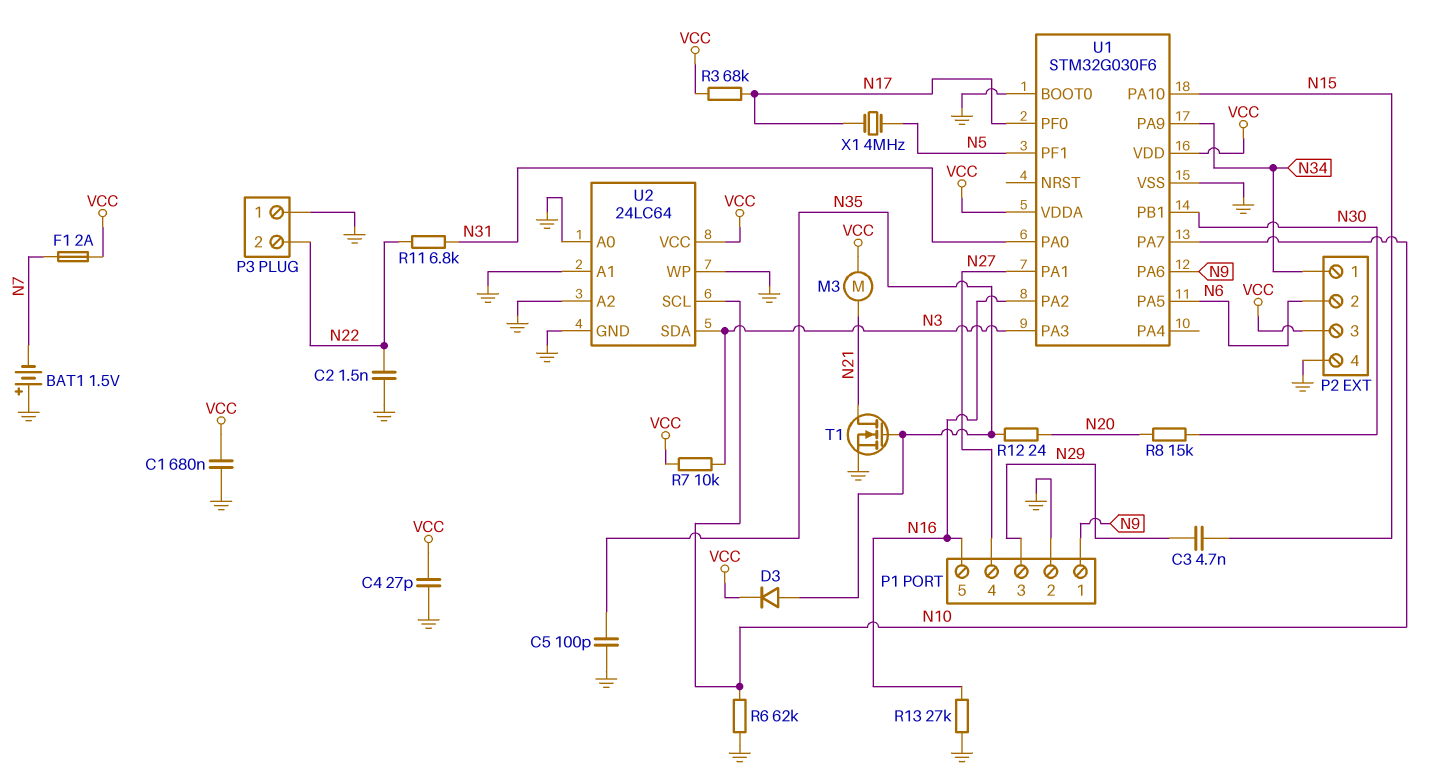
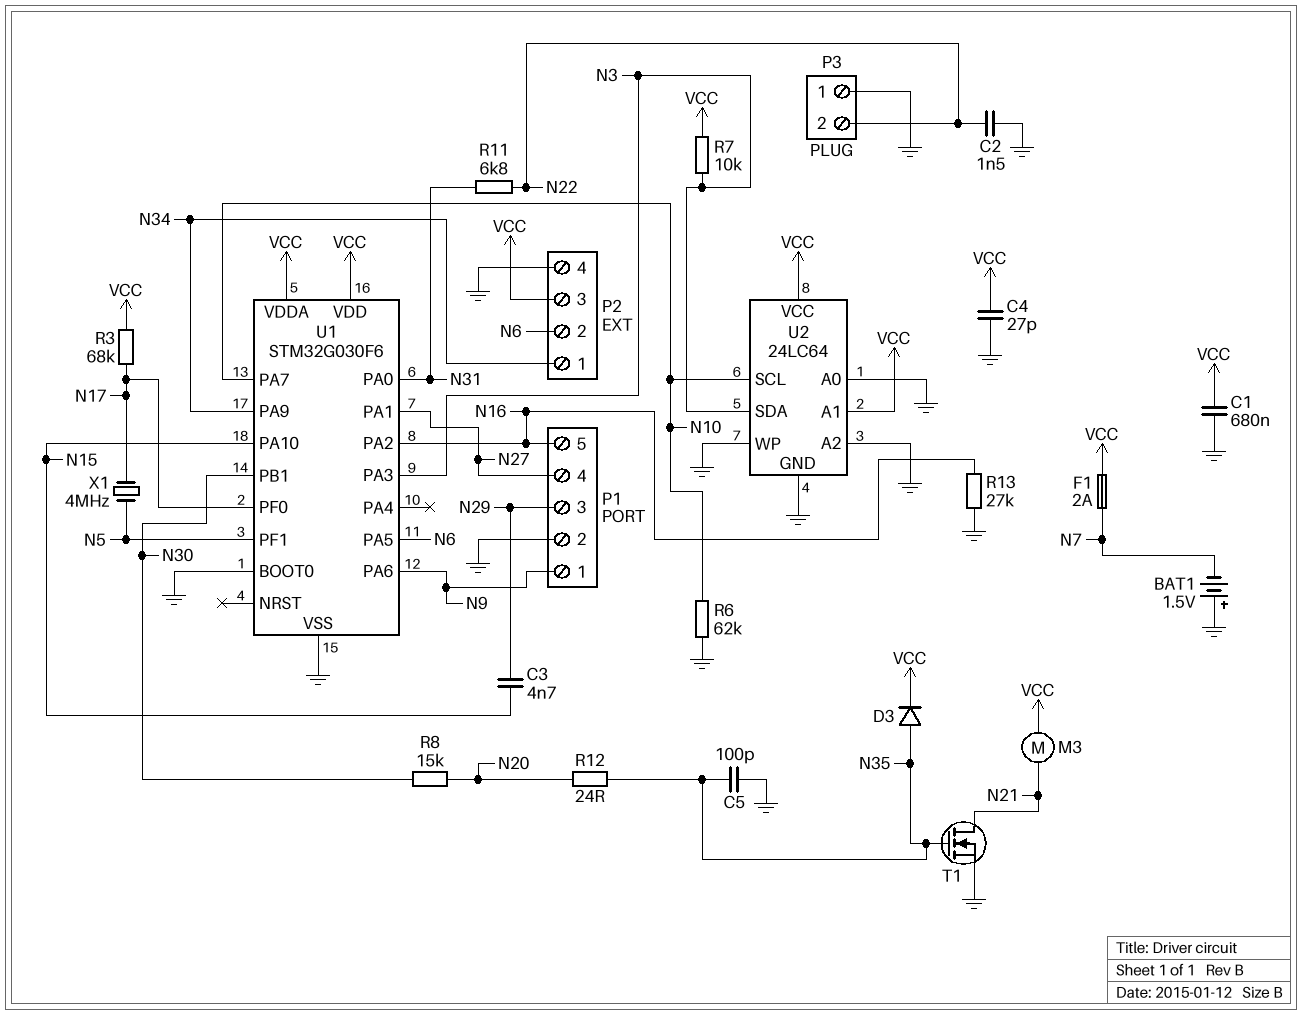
U2 pin A1: GND -> VCC

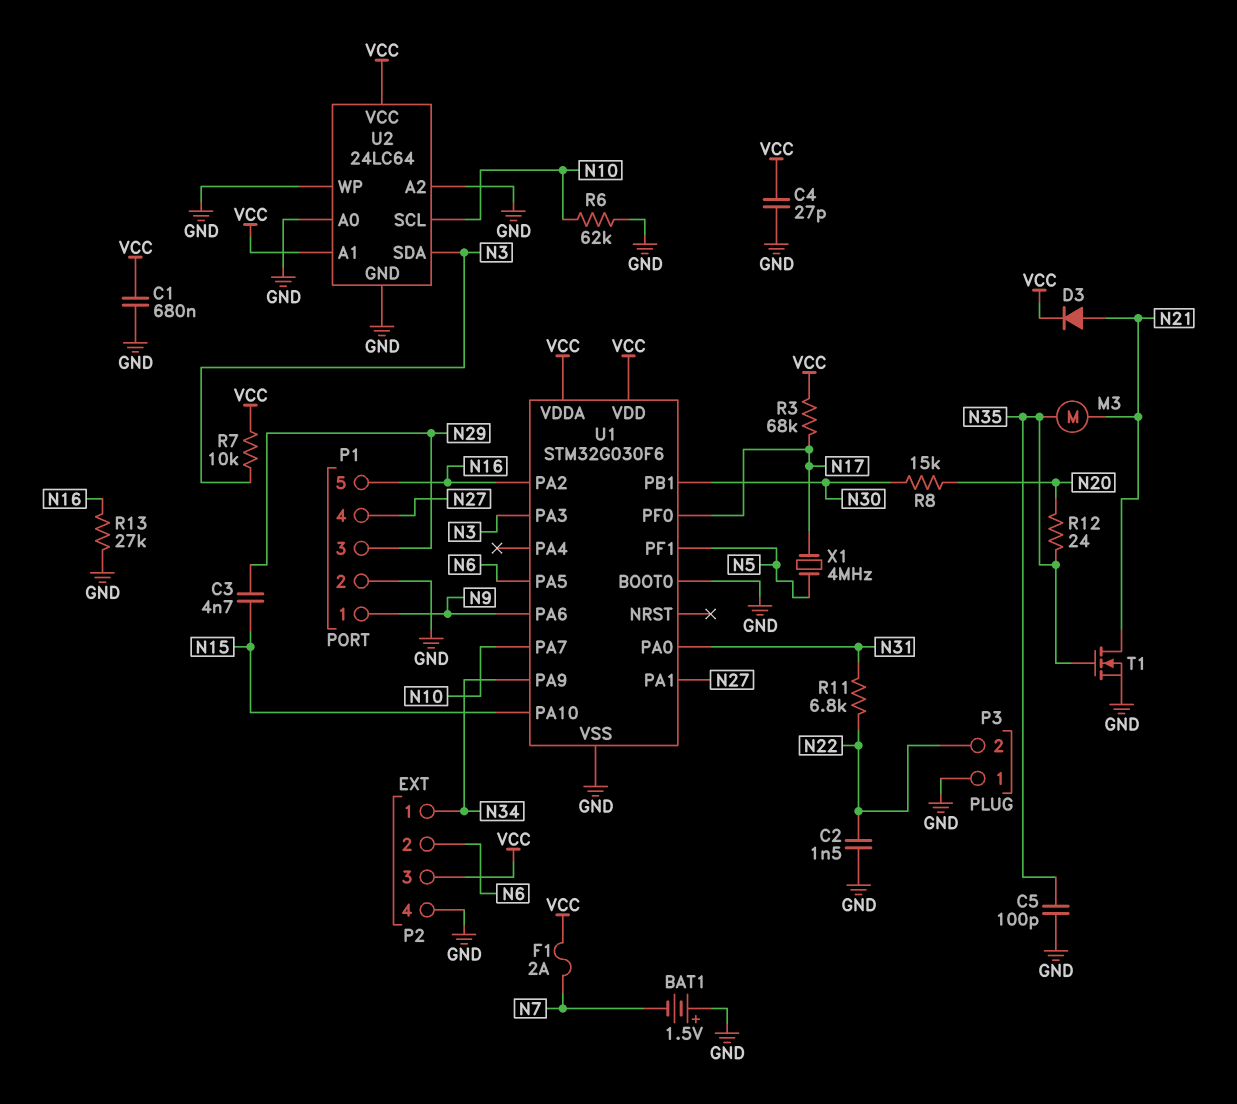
D3: diode (A N35, K VCC) -> diode (A N21, K VCC)
M3: motor (N21, VCC) -> motor (N21, N35)

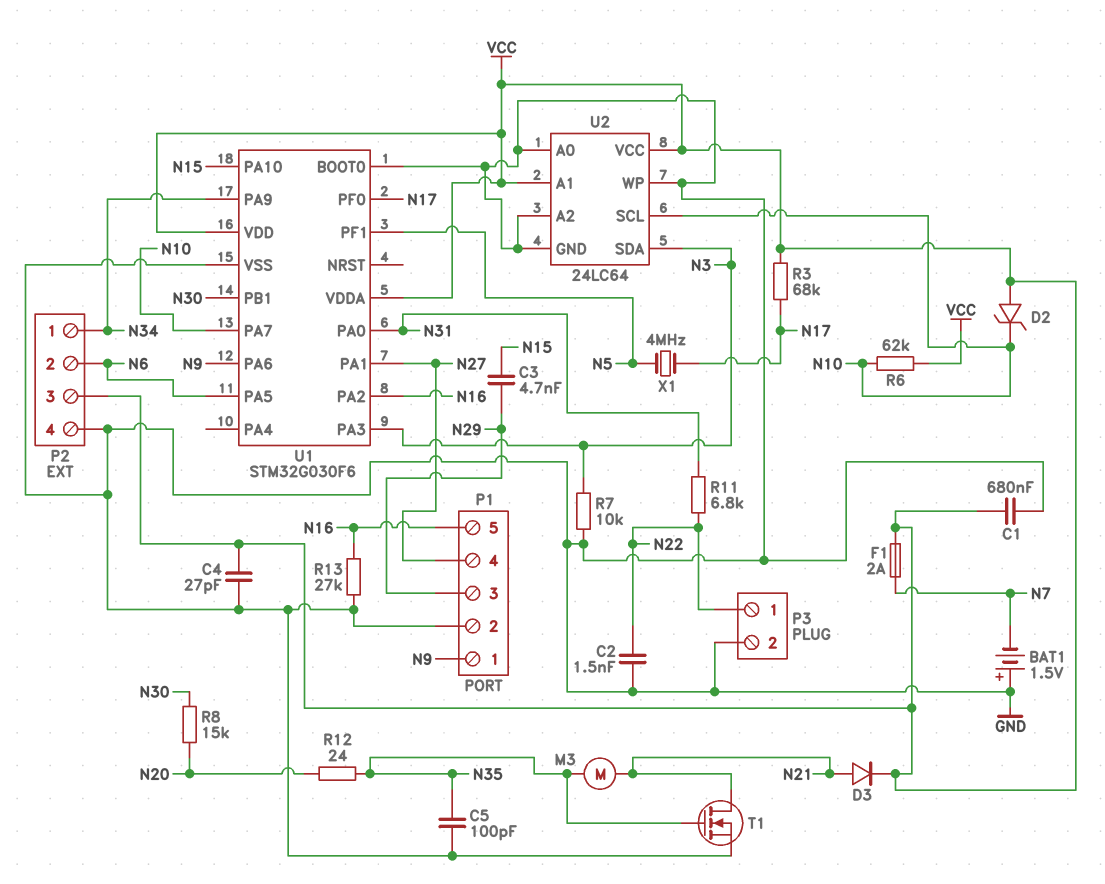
D2: none -> zener (A VCC, K N10)
P3 pin 1: GND -> N22
P3 pin 2: N22 -> GND
R6: 62k (GND, N10) -> 62k (N10, VCC)
R7: 10k (N3, VCC) -> 10k (GND, N3)

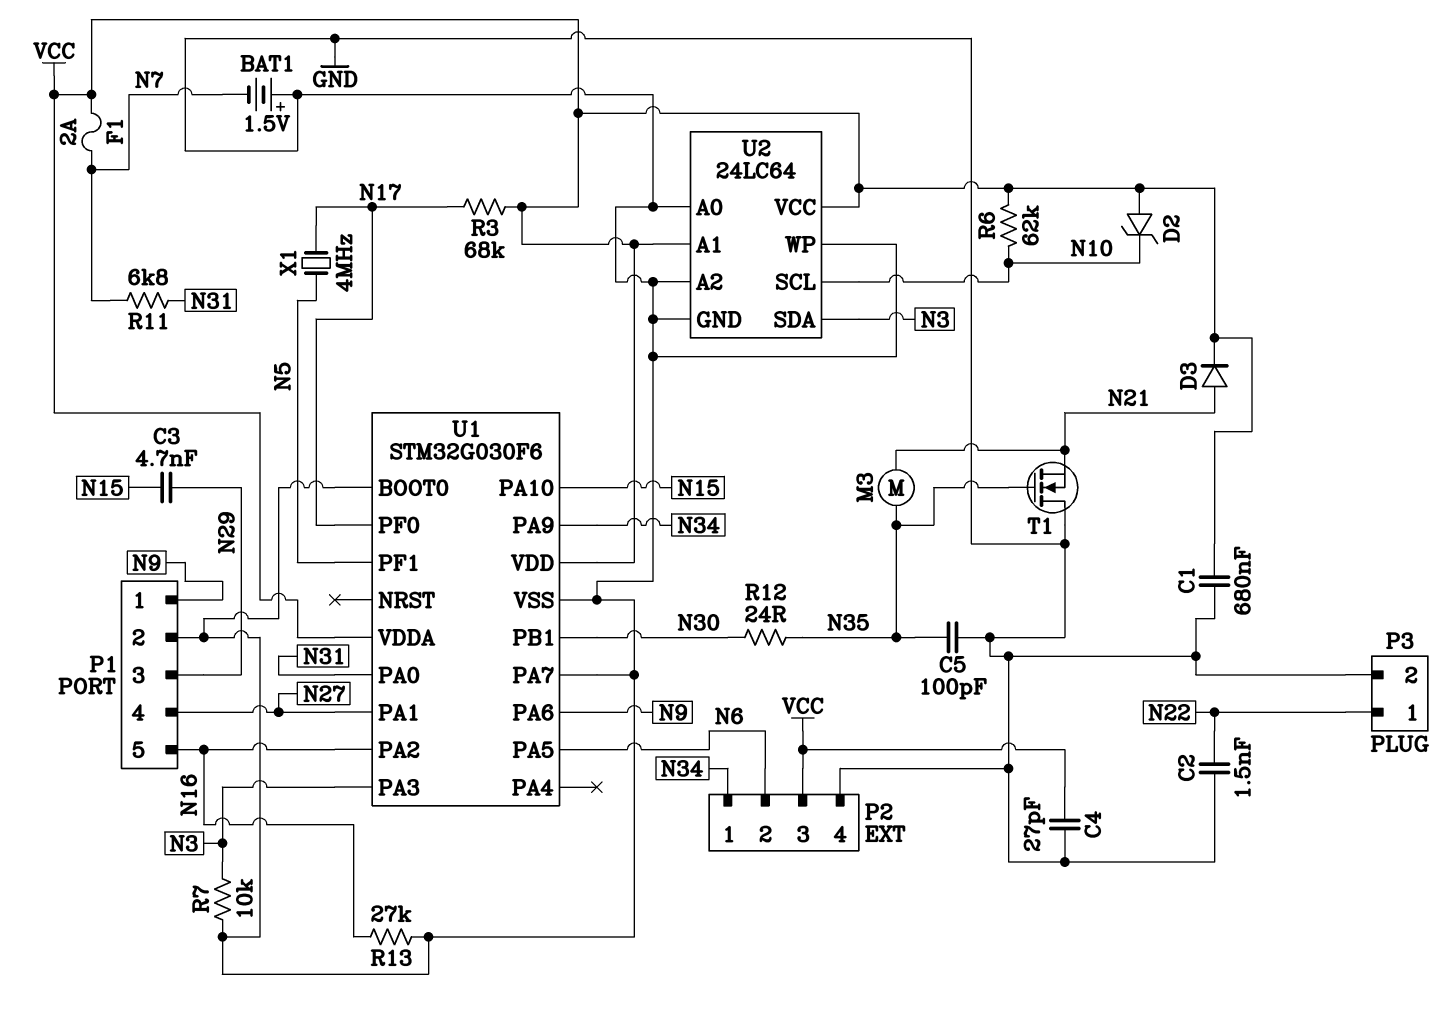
R8: 15k (N20, N30) -> none
R11: 6.8k (N22, N31) -> 6.8k (N7, N31)
R12: 24 (N20, N35) -> 24 (N30, N35)
T1: NMOS (G N35, D N21, S GND) -> NMOS (G N35, D GND, S N21)
U1 pin PA7: N10 -> GND

